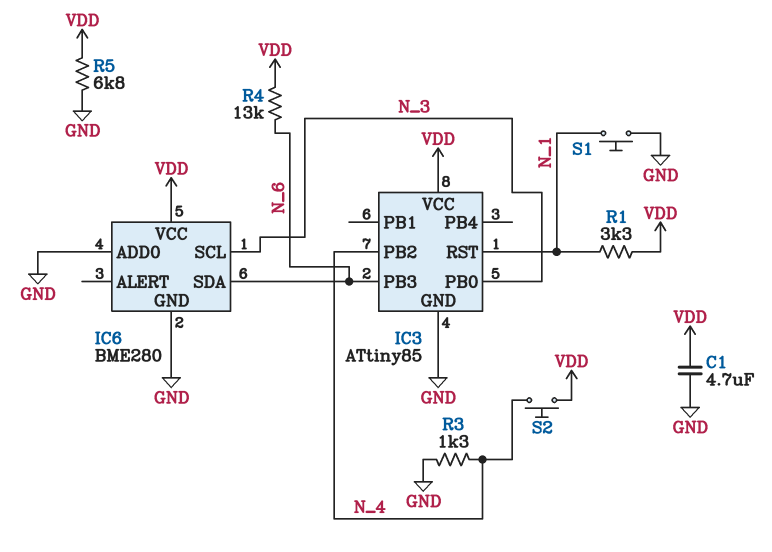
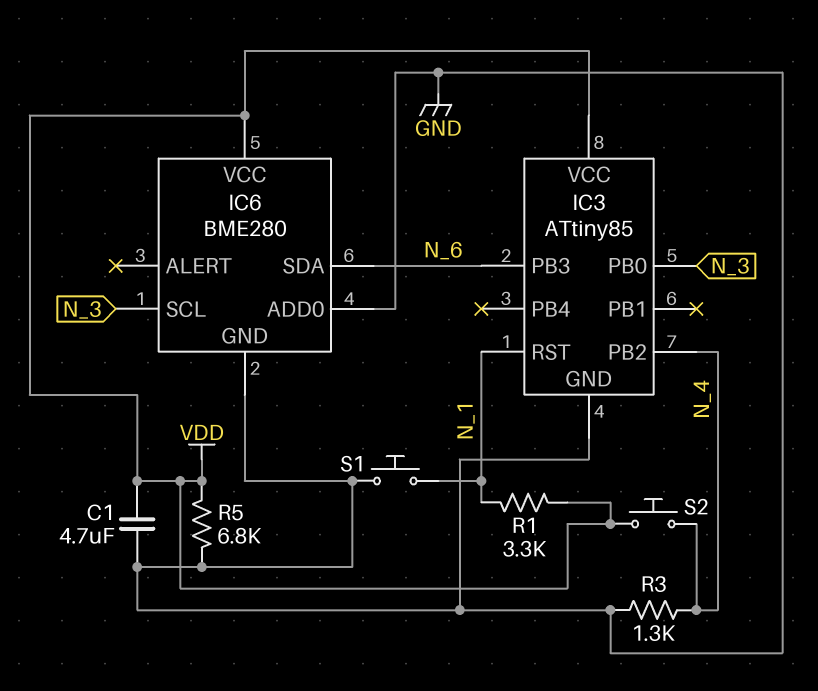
R4: 13k (N_6, VDD) -> none

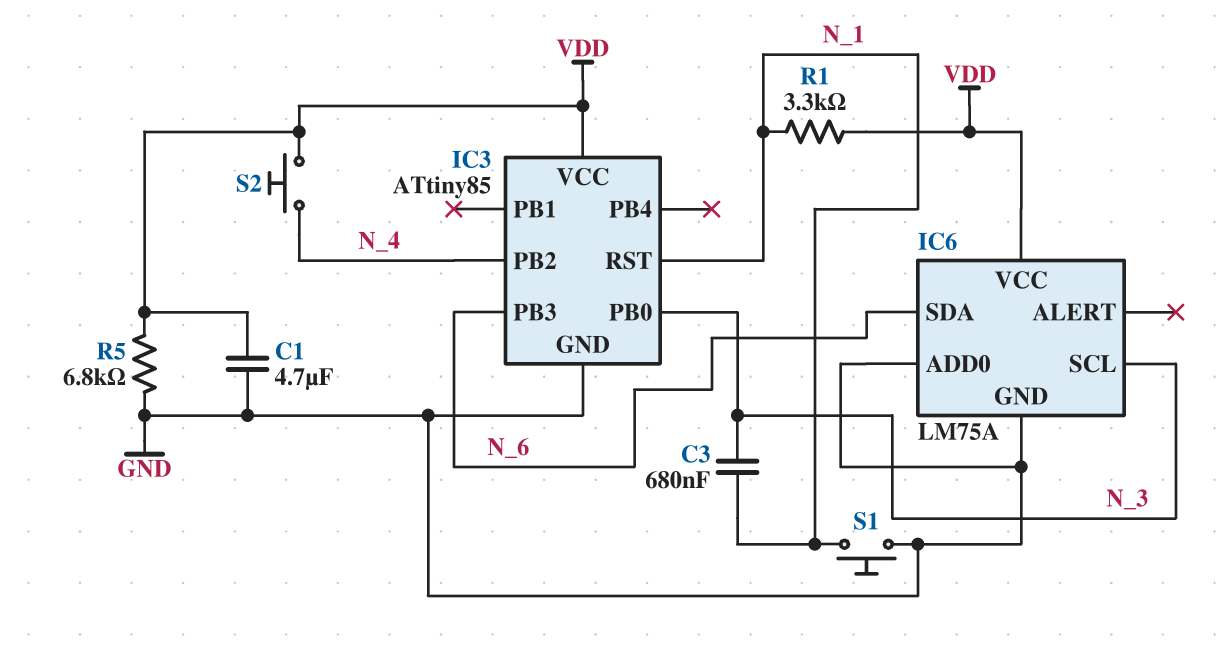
C3: none -> 680nF (N_1, N_3)
IC6: BME280 -> LM75A
R3: 1.3k (GND, N_4) -> none

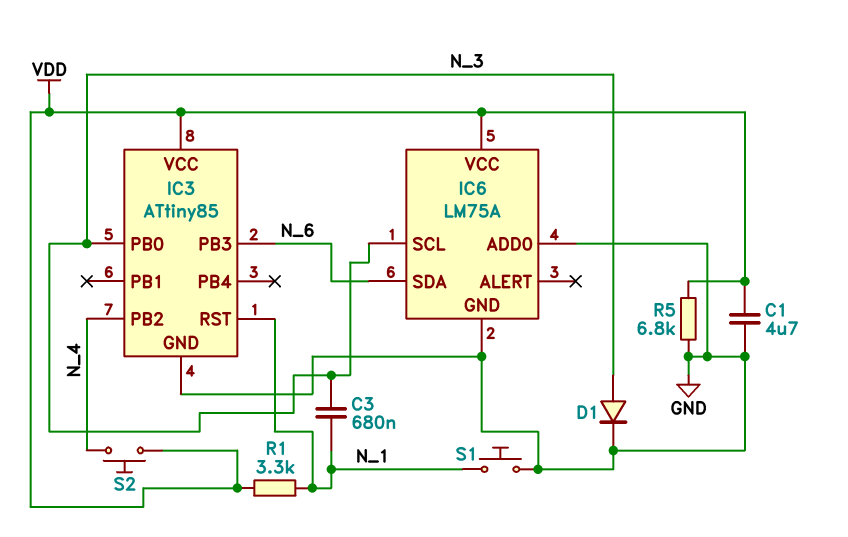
D1: none -> diode (A N_3, K GND)

